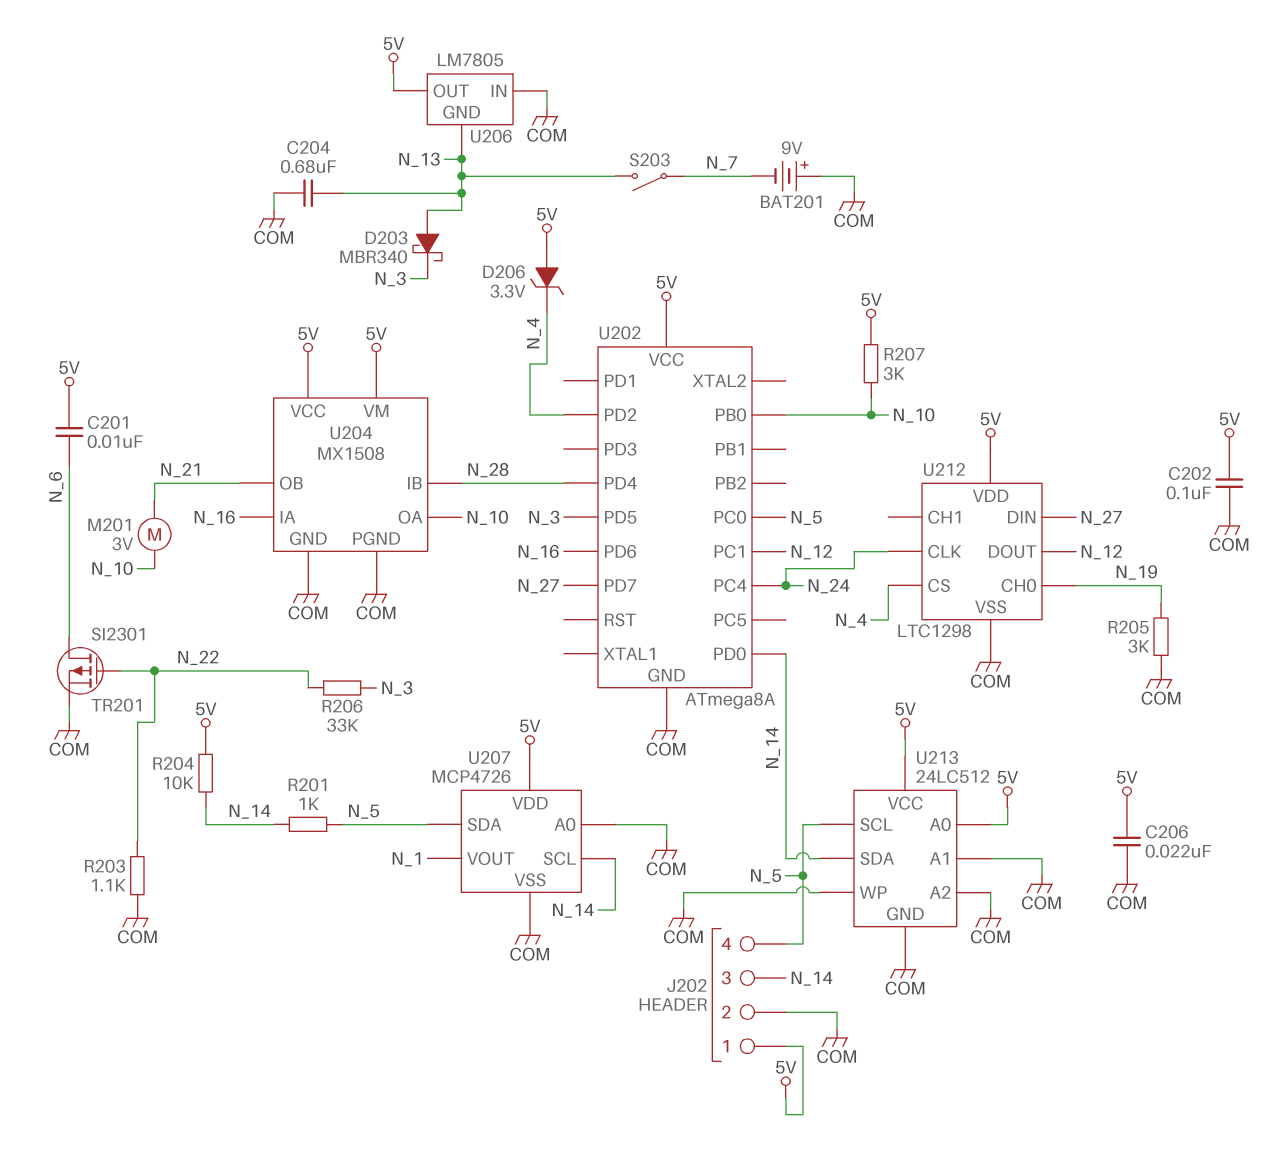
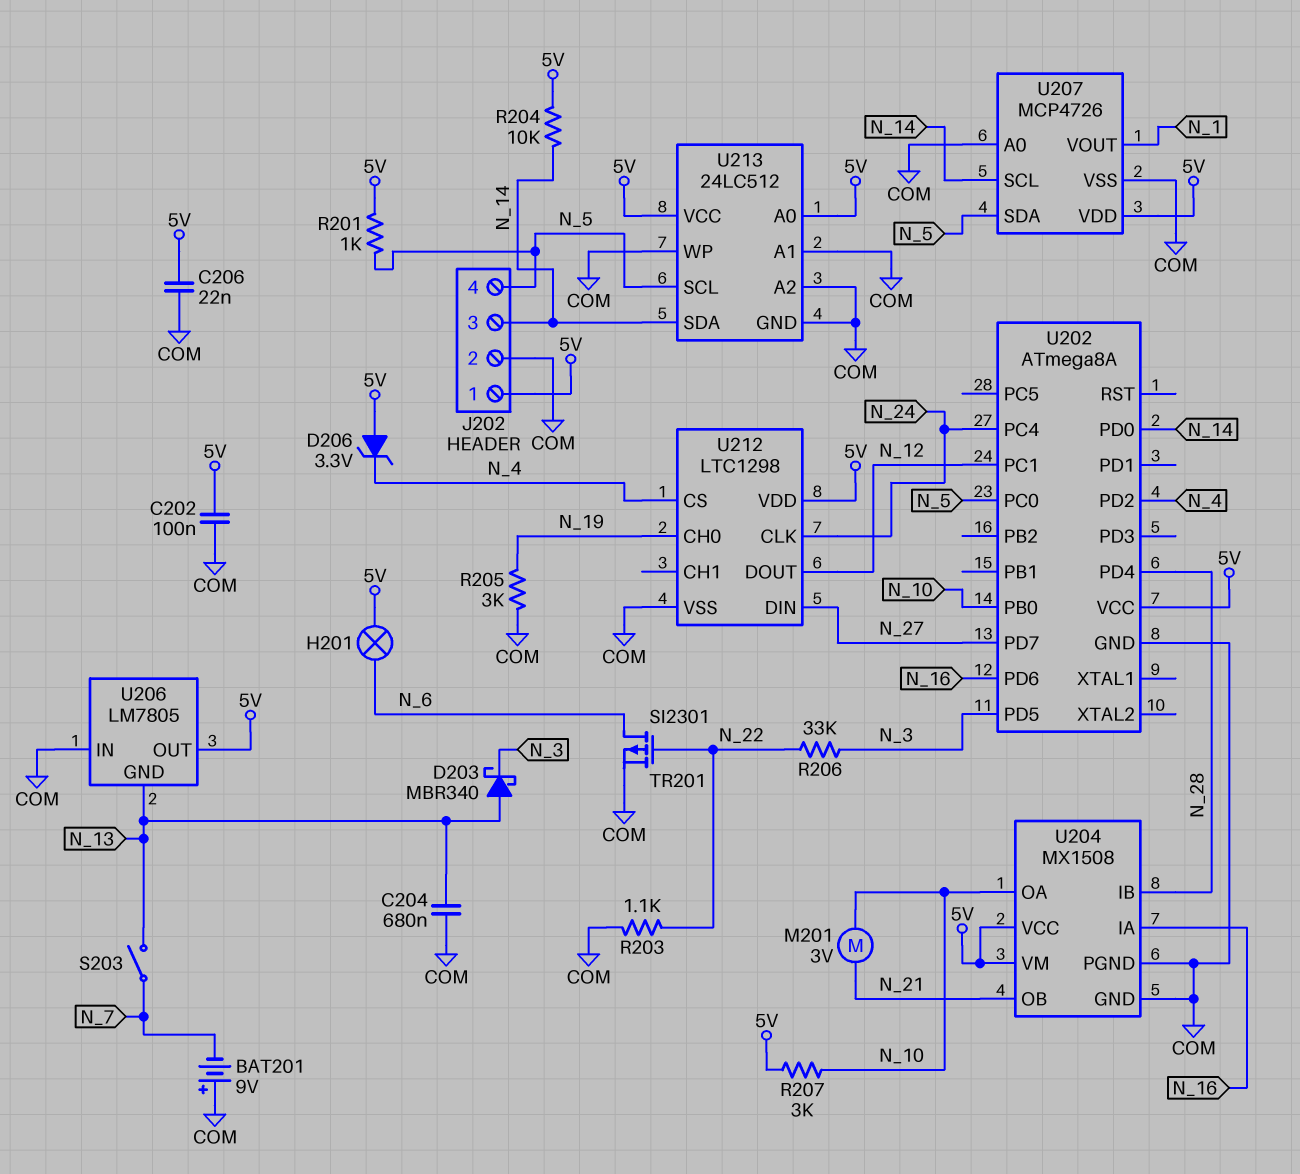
C201: 10nF (5V, N_6) -> none
H201: none -> lamp (5V, N_6)
R201: 1k (N_5, N_14) -> 1k (5V, N_5)

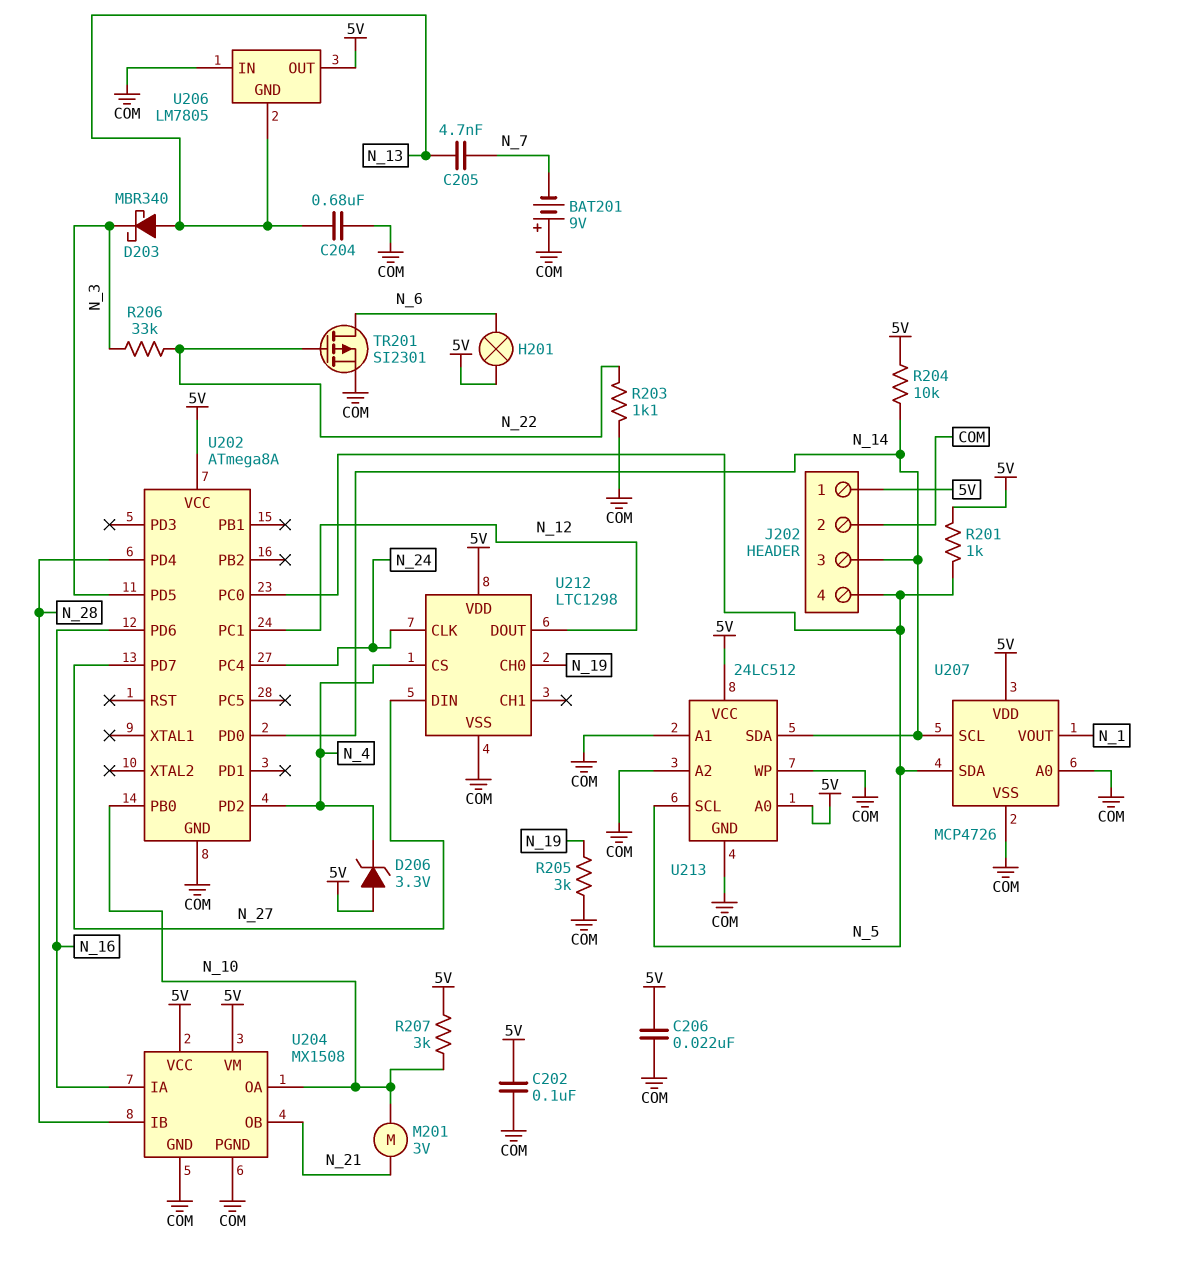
C205: none -> 4.7nF (N_7, N_13)
S203: switch (N_7, N_13) -> none

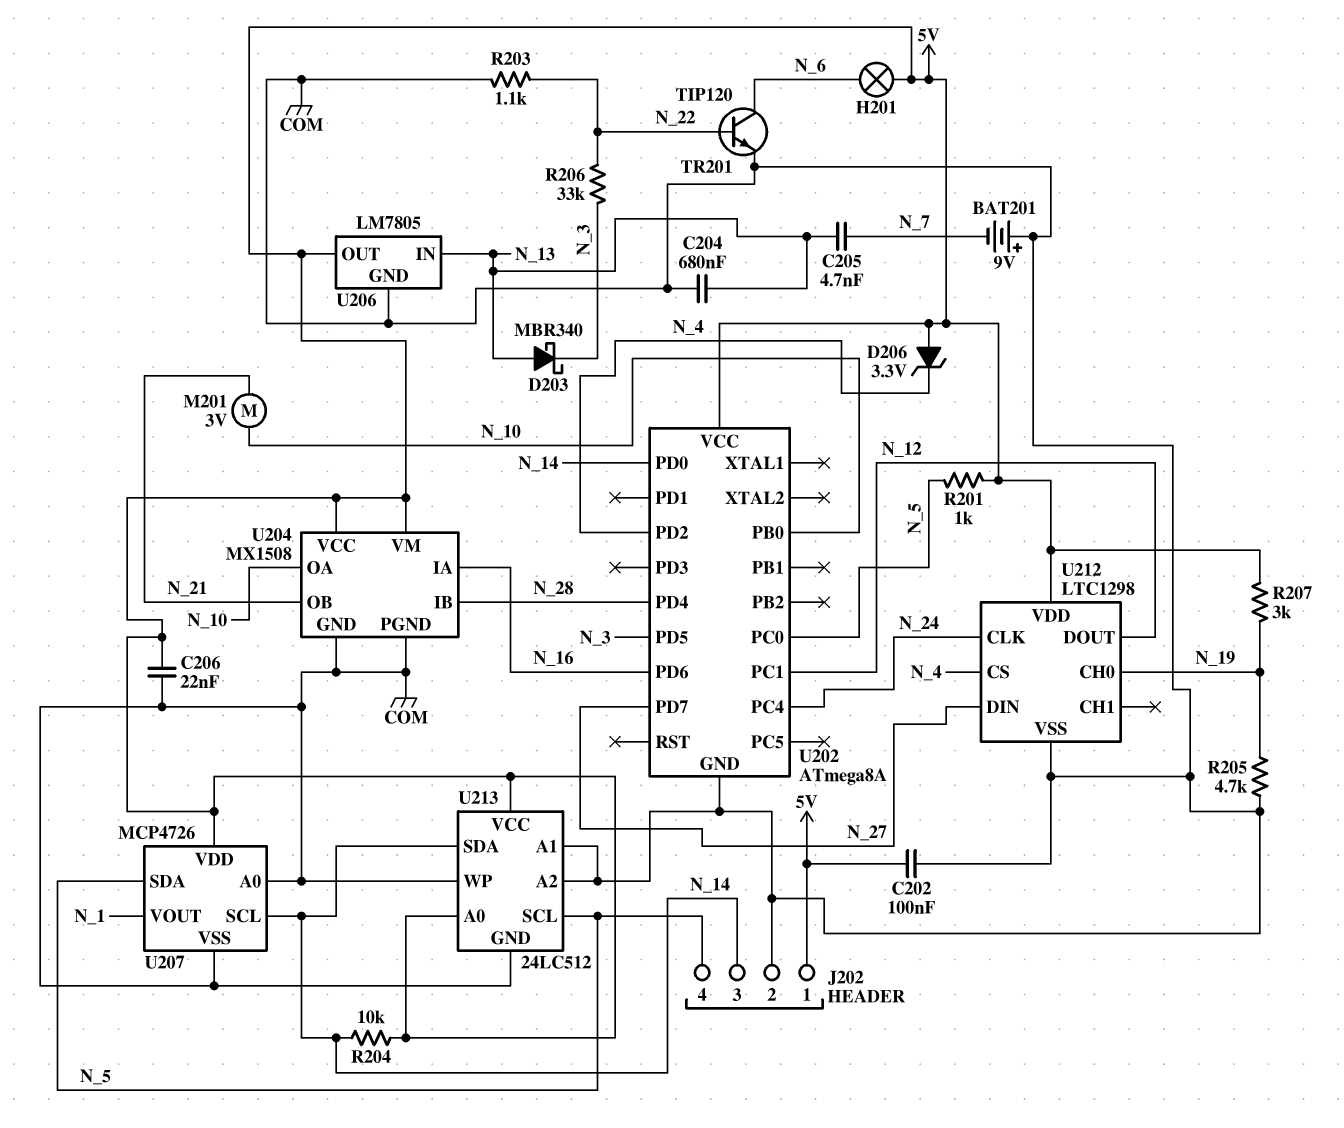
R205: 3k (COM, N_19) -> 4.7k (COM, N_19)
R207: 3k (5V, N_10) -> 3k (5V, N_19)
TR201: PMOS SI2301 (G N_22, D N_6, S COM) -> NPN TIP120 (B N_22, C N_6, E COM)
U206 pin GND: N_13 -> COM
U206 pin IN: COM -> N_13

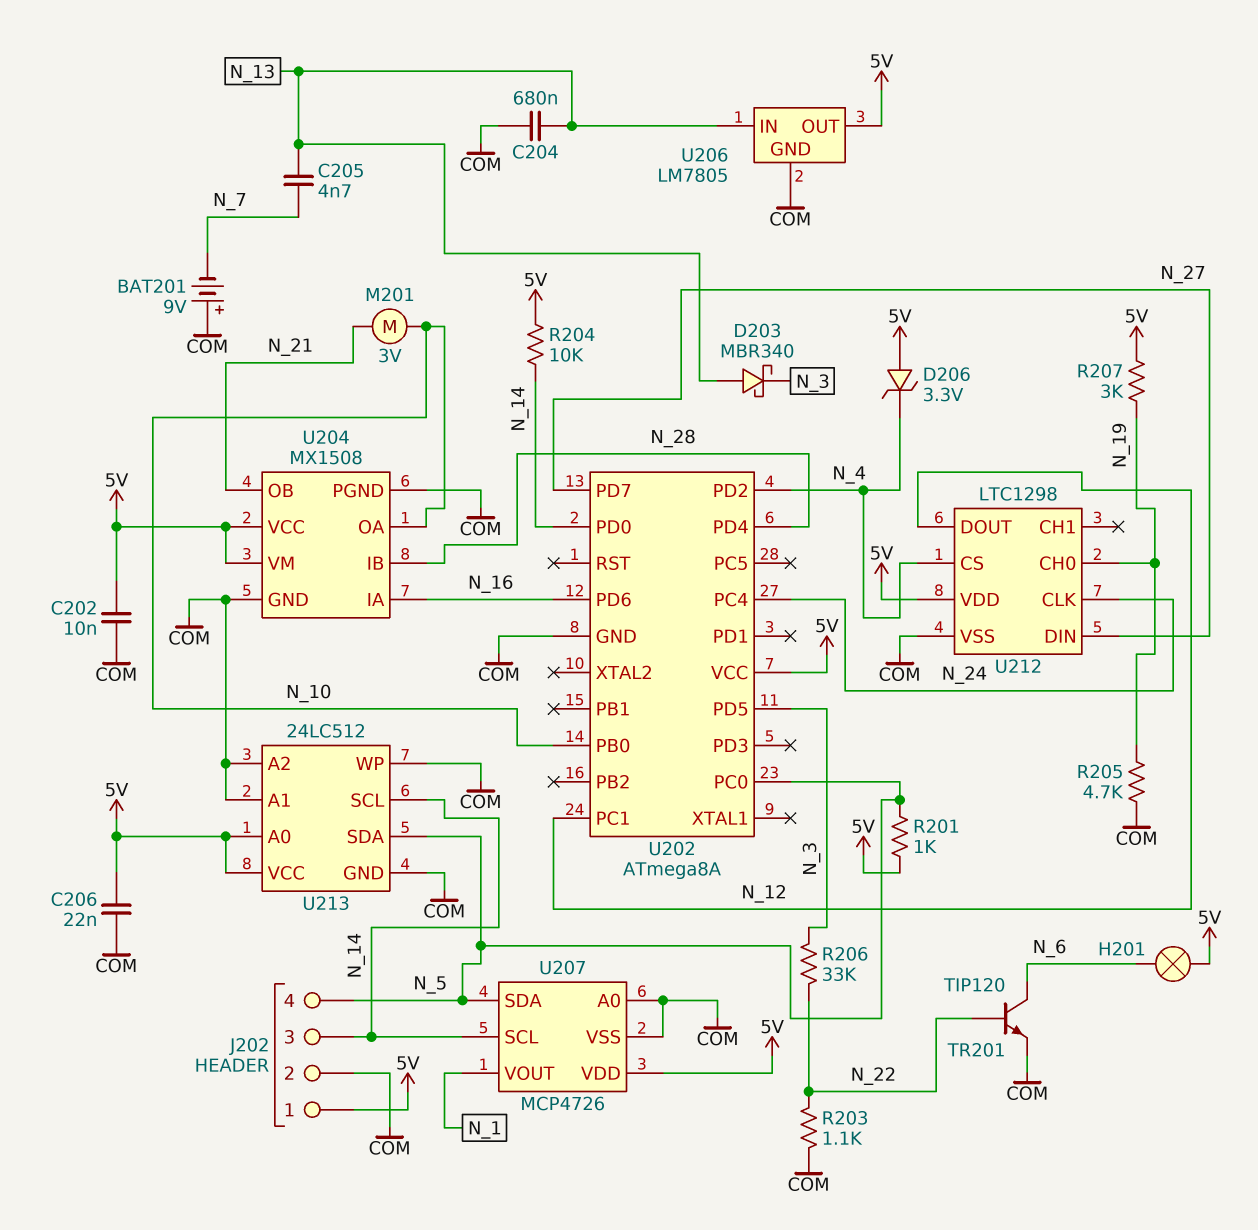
C202: 100nF (5V, COM) -> 10nF (5V, COM)
U213 pin SCL: N_5 -> N_14
U213 pin SDA: N_14 -> N_5

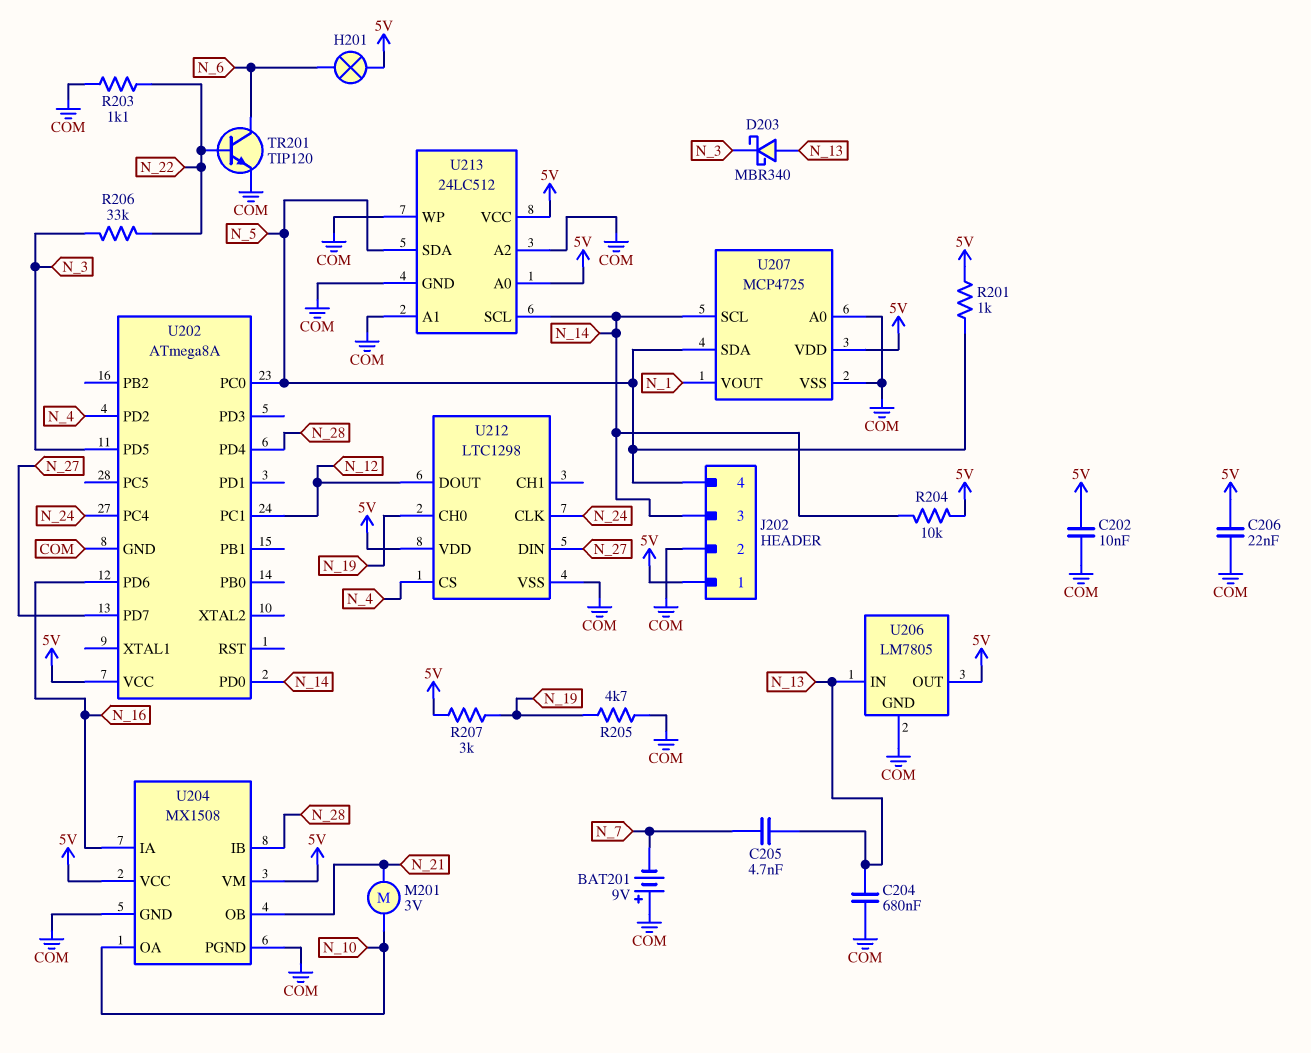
D206: zener 3.3V (A 5V, K N_4) -> none
U202 pin PB0: N_10 -> none
U207: MCP4726 -> MCP4725

